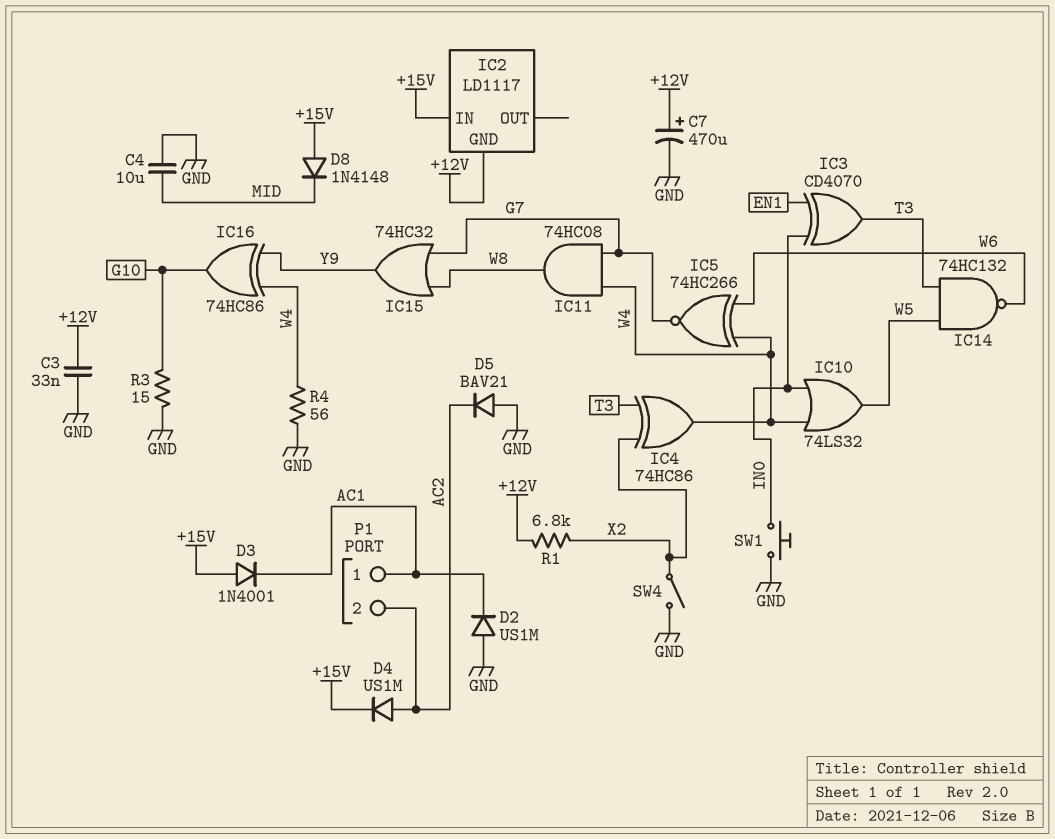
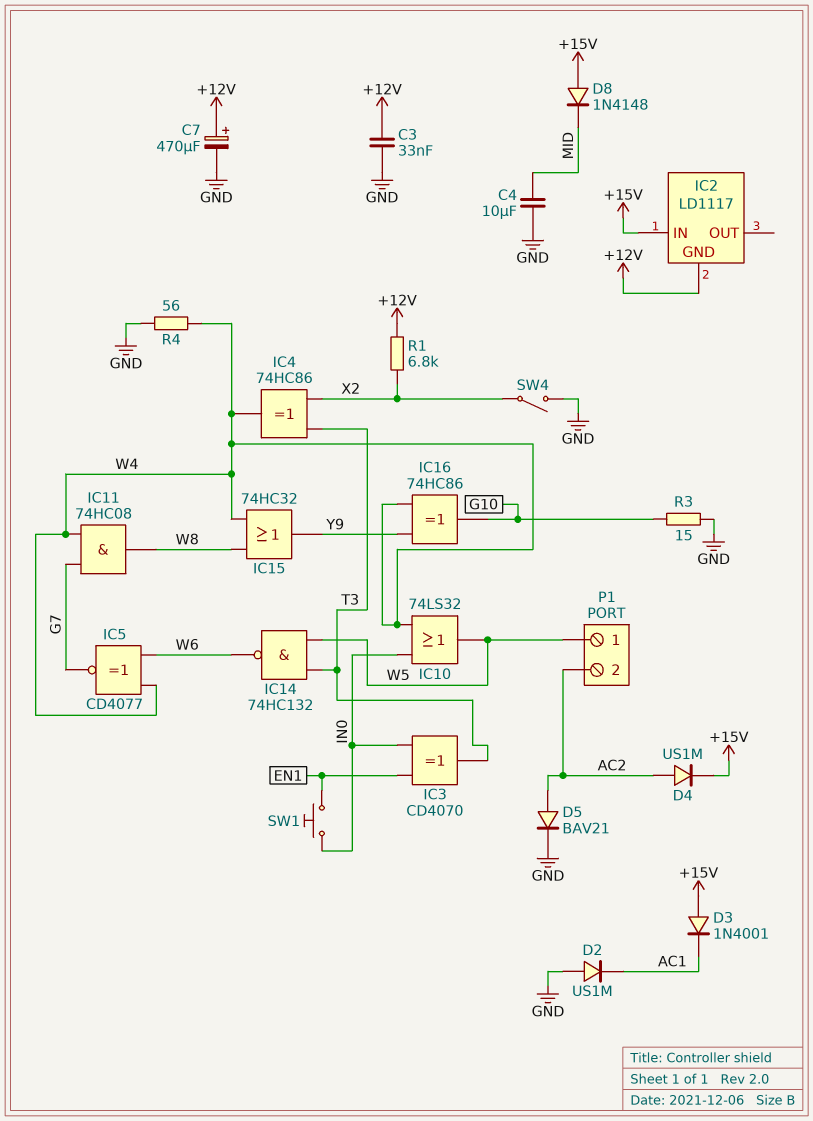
D5: diode BAV21 (A GND, K AC2) -> diode BAV21 (A AC2, K GND)
IC5: XNOR 74HC266 (in W4, in W6, out G7) -> XNOR CD4077 (in W4, in W6, out G7)
IC15: OR 74HC32 (in G7, in W8, out Y9) -> OR 74HC32 (in W4, in W8, out Y9)
P1 pin 1: AC1 -> W5
SW1: button (GND, IN0) -> button (EN1, IN0)

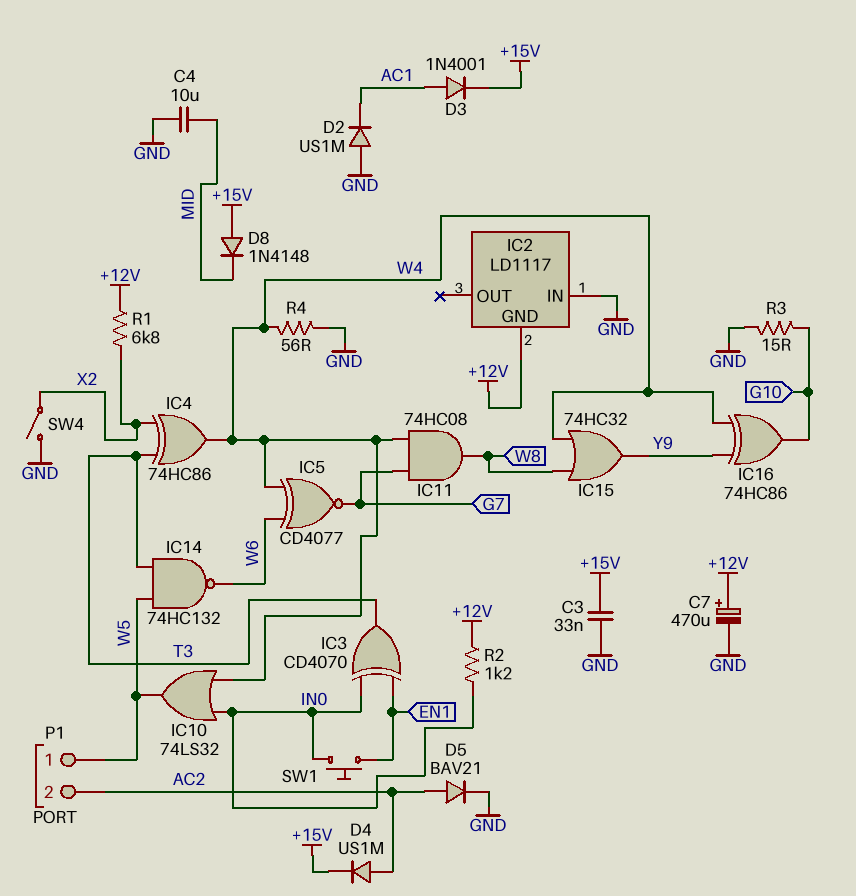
C3: 33nF (+12V, GND) -> 33nF (+15V, GND)
D3: diode 1N4001 (A +15V, K AC1) -> diode 1N4001 (A AC1, K +15V)
IC2 pin IN: +15V -> GND
R2: none -> 1.2k (+12V, IN0)

